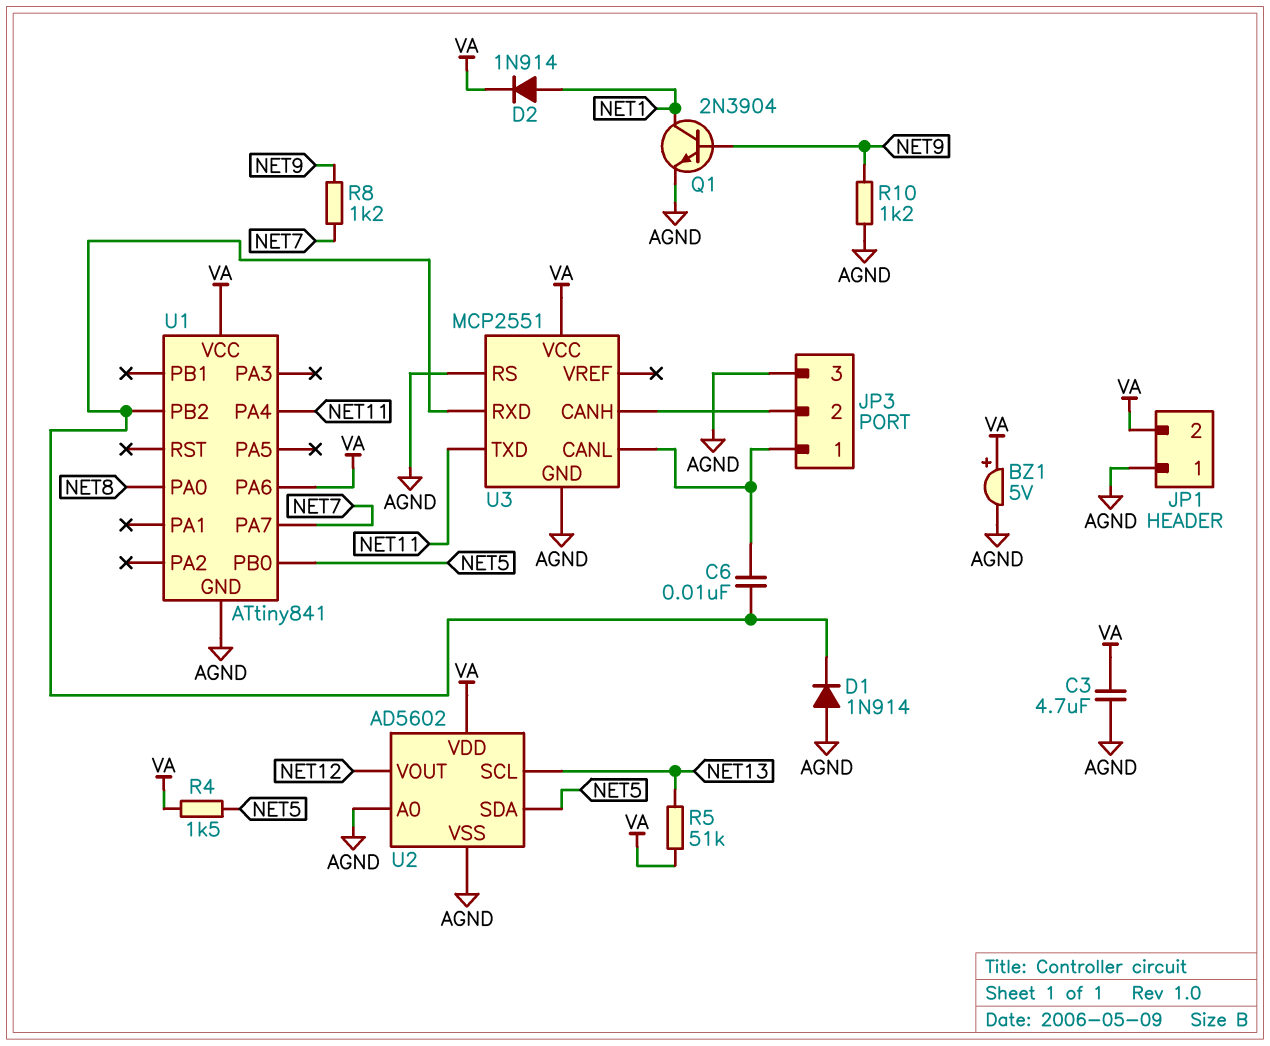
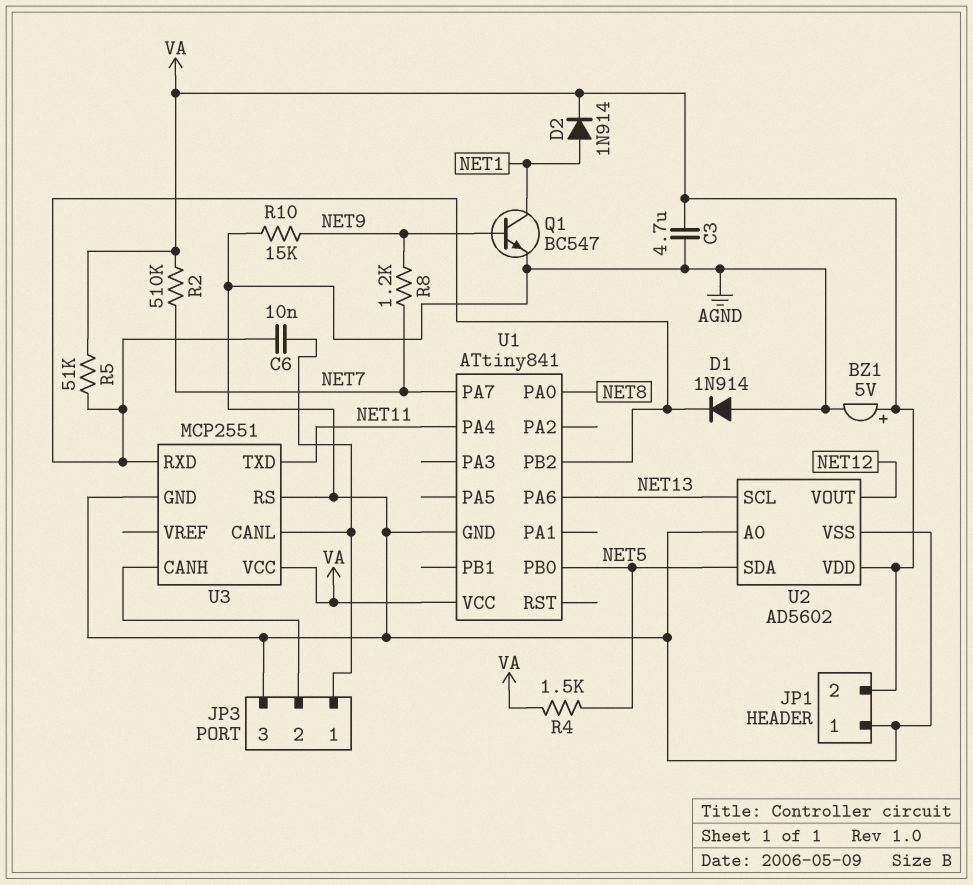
Q1: NPN 2N3904 (B NET9, C NET1, E AGND) -> NPN BC547 (B NET9, C NET1, E AGND)
R2: none -> 510k (NET7, VA)
R5: 51k (NET13, VA) -> 51k (U1/PB2, VA)
R10: 1.2k (AGND, NET9) -> 15k (AGND, NET9)
U1 pin PA6: VA -> NET13

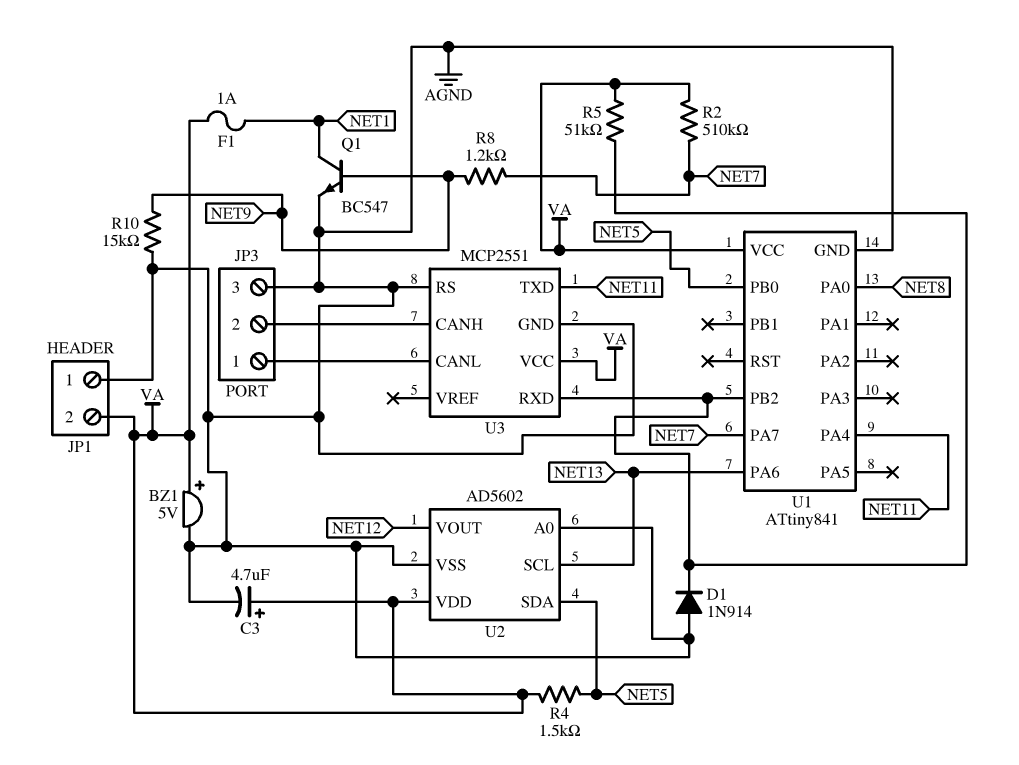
C3: 4.7uF (AGND, VA) -> 4.7uF (plus VA, minus AGND)
C6: 10nF (JP3/1, U1/PB2) -> none
D2: diode 1N914 (A NET1, K VA) -> none
F1: none -> 1A (NET1, VA)

